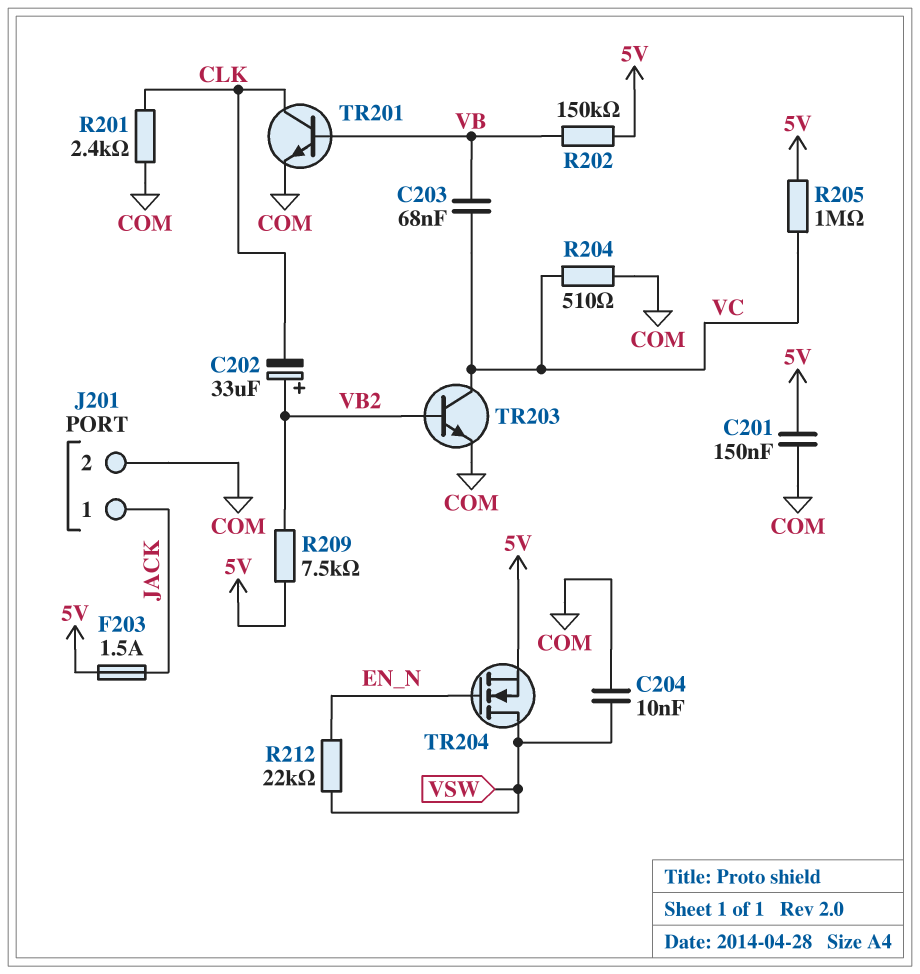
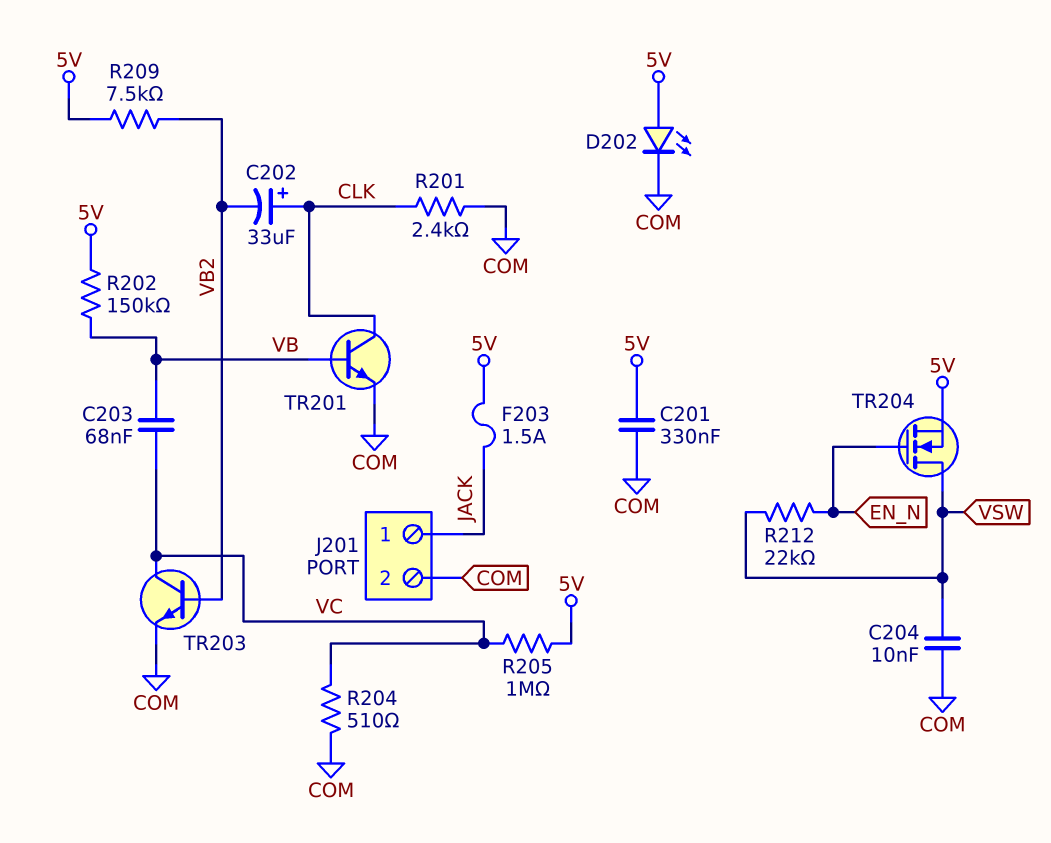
C201: 150nF (5V, COM) -> 330nF (5V, COM)
C202: 33uF (plus VB2, minus CLK) -> 33uF (plus CLK, minus VB2)
D202: none -> LED (A 5V, K COM)

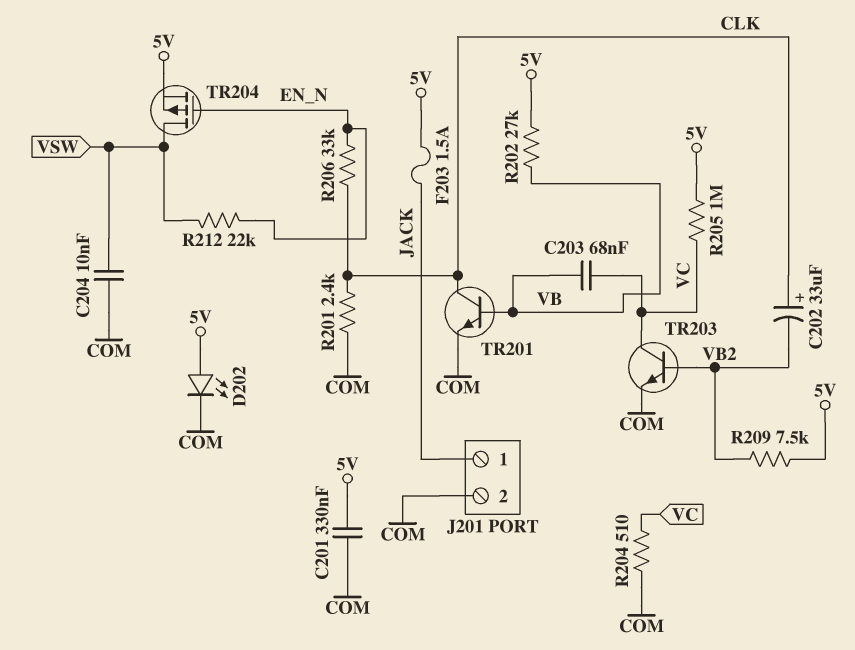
R202: 150k (5V, VB) -> 27k (5V, VB)
R206: none -> 33k (CLK, EN_N)
TR204: NMOS (G EN_N, D VSW, S 5V) -> PMOS (G EN_N, D VSW, S 5V)

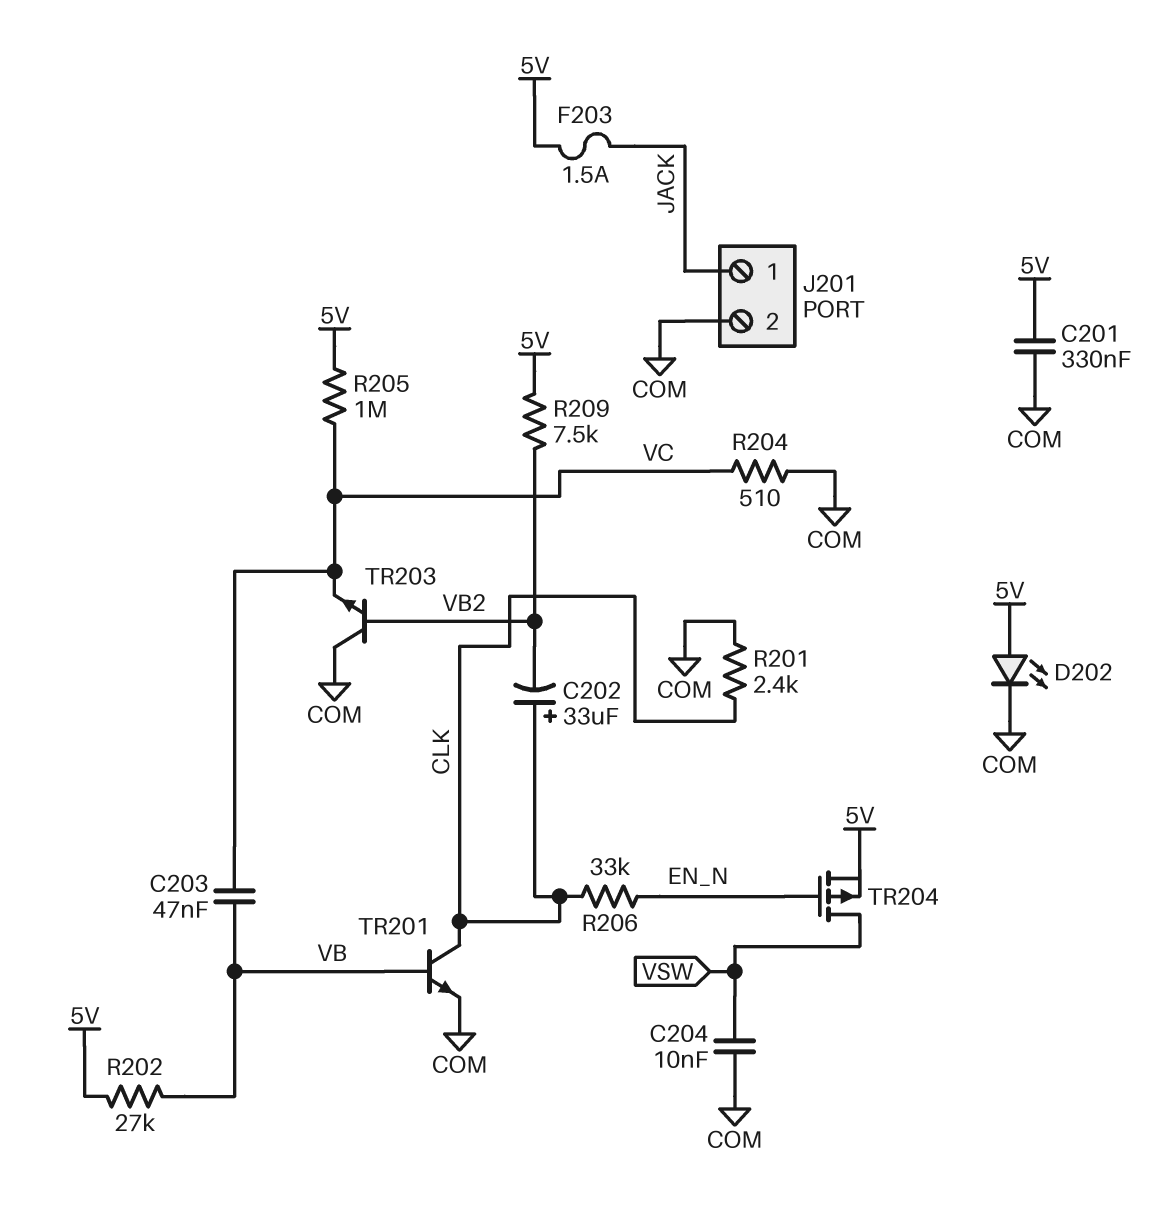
C203: 68nF (VB, VC) -> 47nF (VB, VC)
R212: 22k (EN_N, VSW) -> none
TR203: NPN (B VB2, C VC, E COM) -> NPN (B VB2, C COM, E VC)

